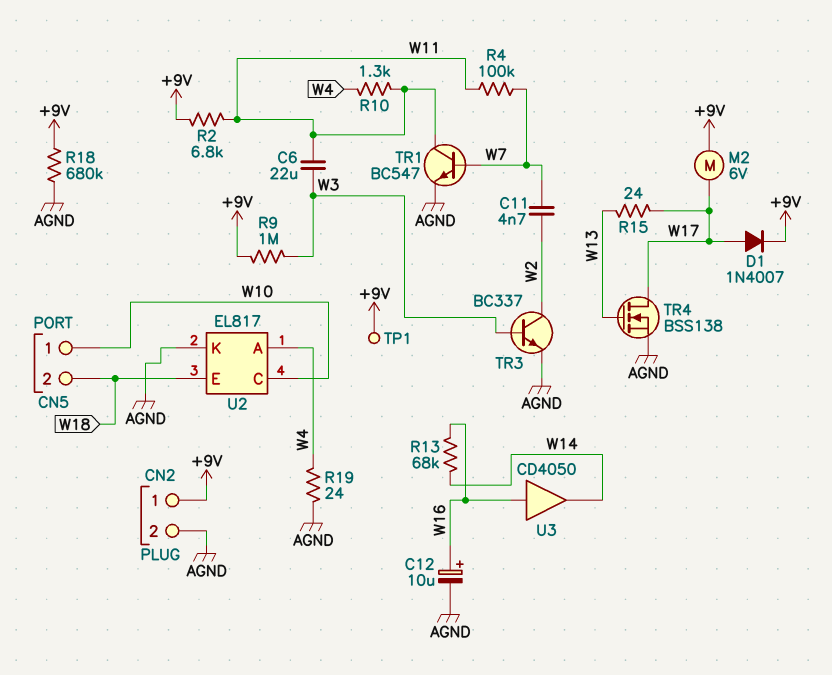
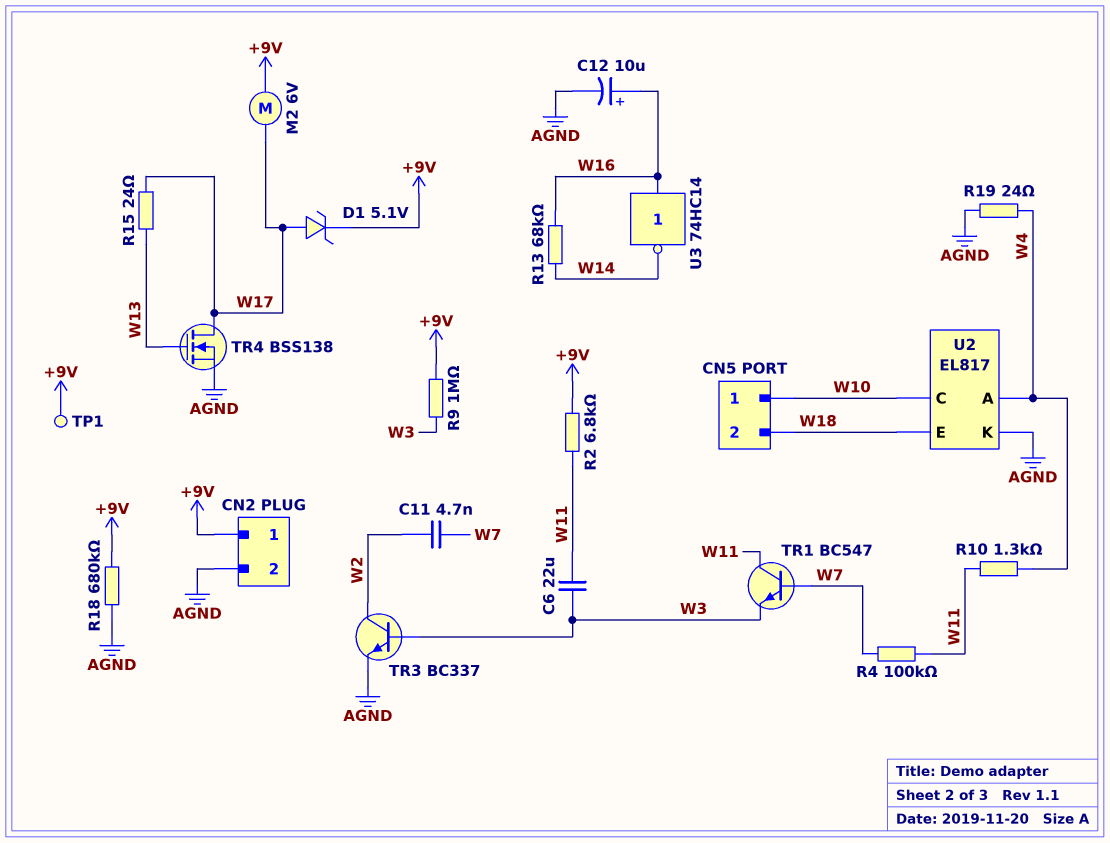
D1: diode 1N4007 (A W17, K +9V) -> zener 5.1V (A W17, K +9V)
TR1: NPN BC547 (B W7, C W11, E AGND) -> NPN BC547 (B W7, C W11, E W3)
U3: buffer CD4050 (in W16, out W14) -> NOT 74HC14 (in W16, out W14)

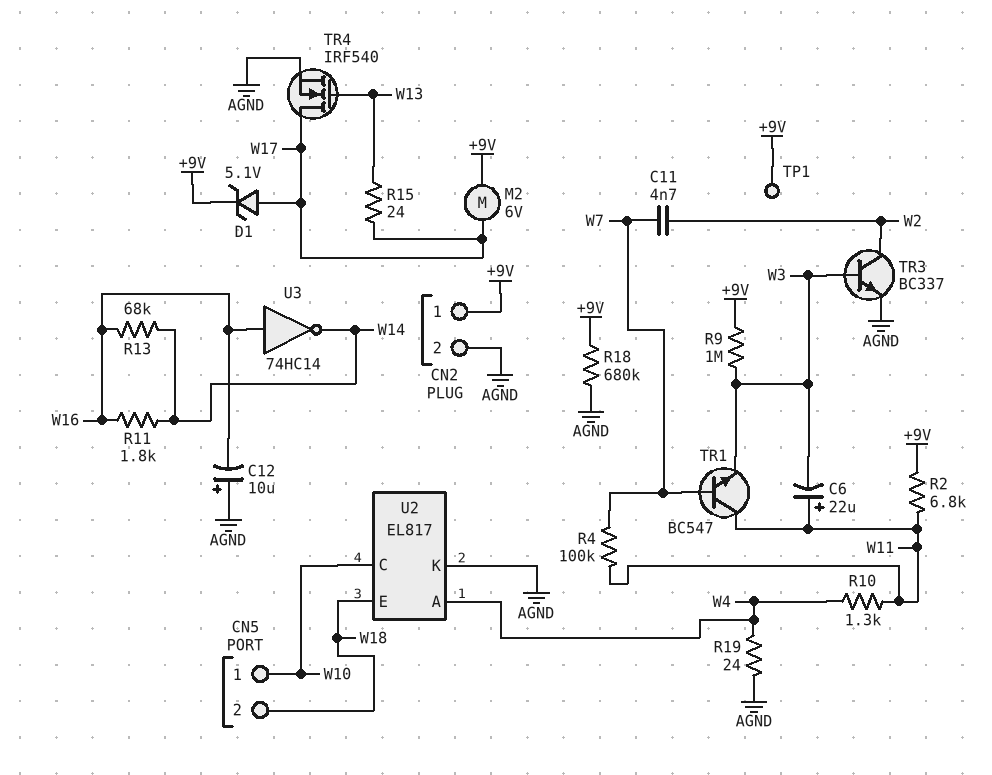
C6: 22uF (W3, W11) -> 22uF (plus W11, minus W3)
C12: 10uF (plus W16, minus AGND) -> 10uF (plus AGND, minus W16)
R11: none -> 1.8k (W14, W16)
TR4: NMOS BSS138 (G W13, D W17, S AGND) -> NMOS IRF540 (G W13, D W17, S AGND)

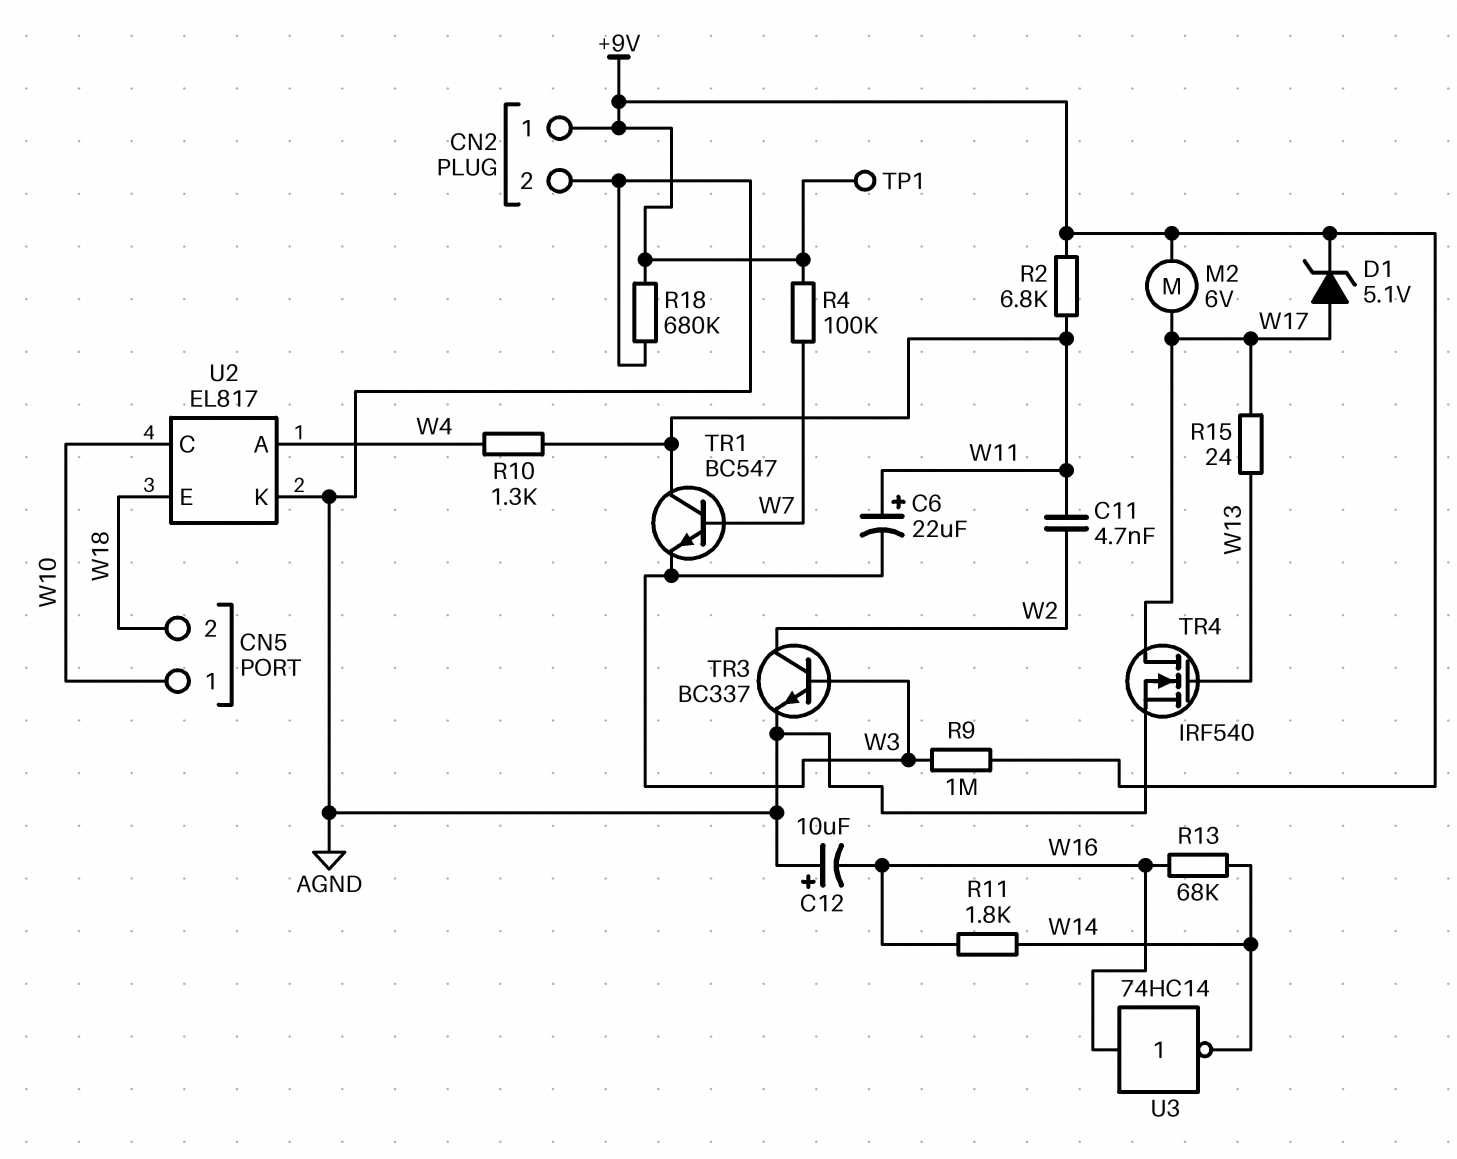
C11: 4.7nF (W2, W7) -> 4.7nF (W2, W11)
R4: 100k (W7, W11) -> 100k (+9V, W7)
R19: 24 (AGND, W4) -> none

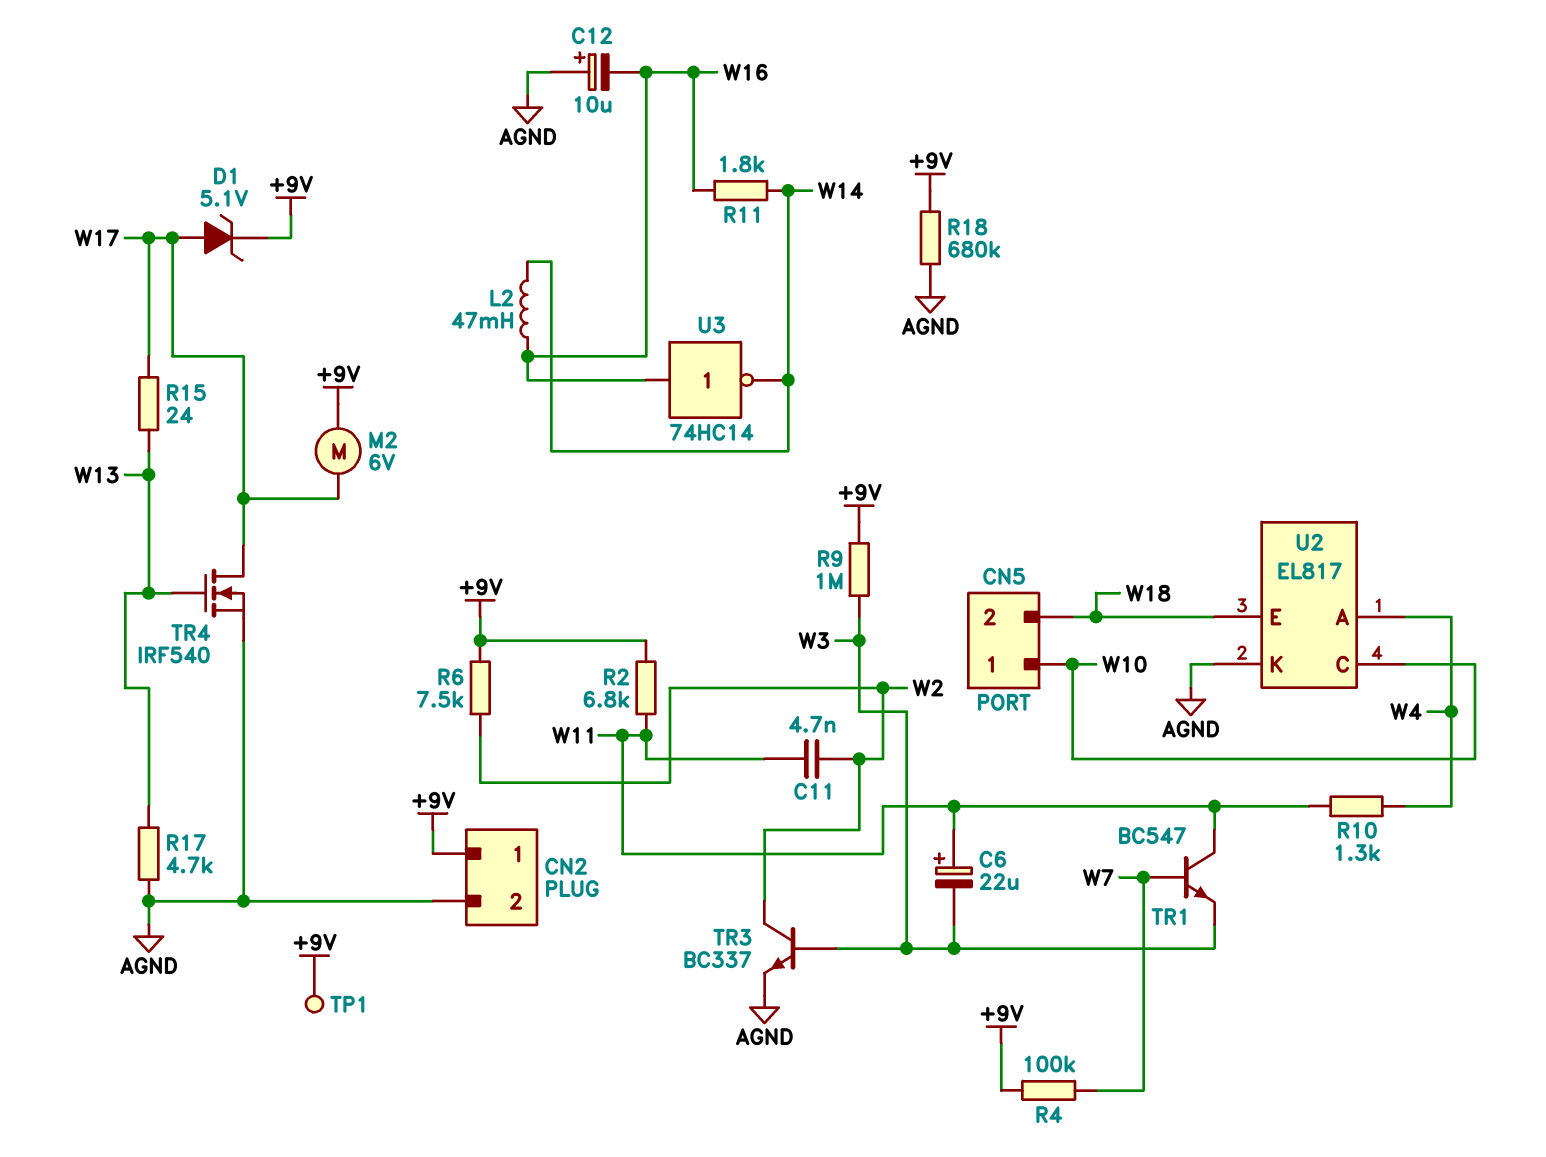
L2: none -> 47mH (W14, W16)
R6: none -> 7.5k (+9V, W2)
R13: 68k (W14, W16) -> none
R17: none -> 4.7k (AGND, W13)

